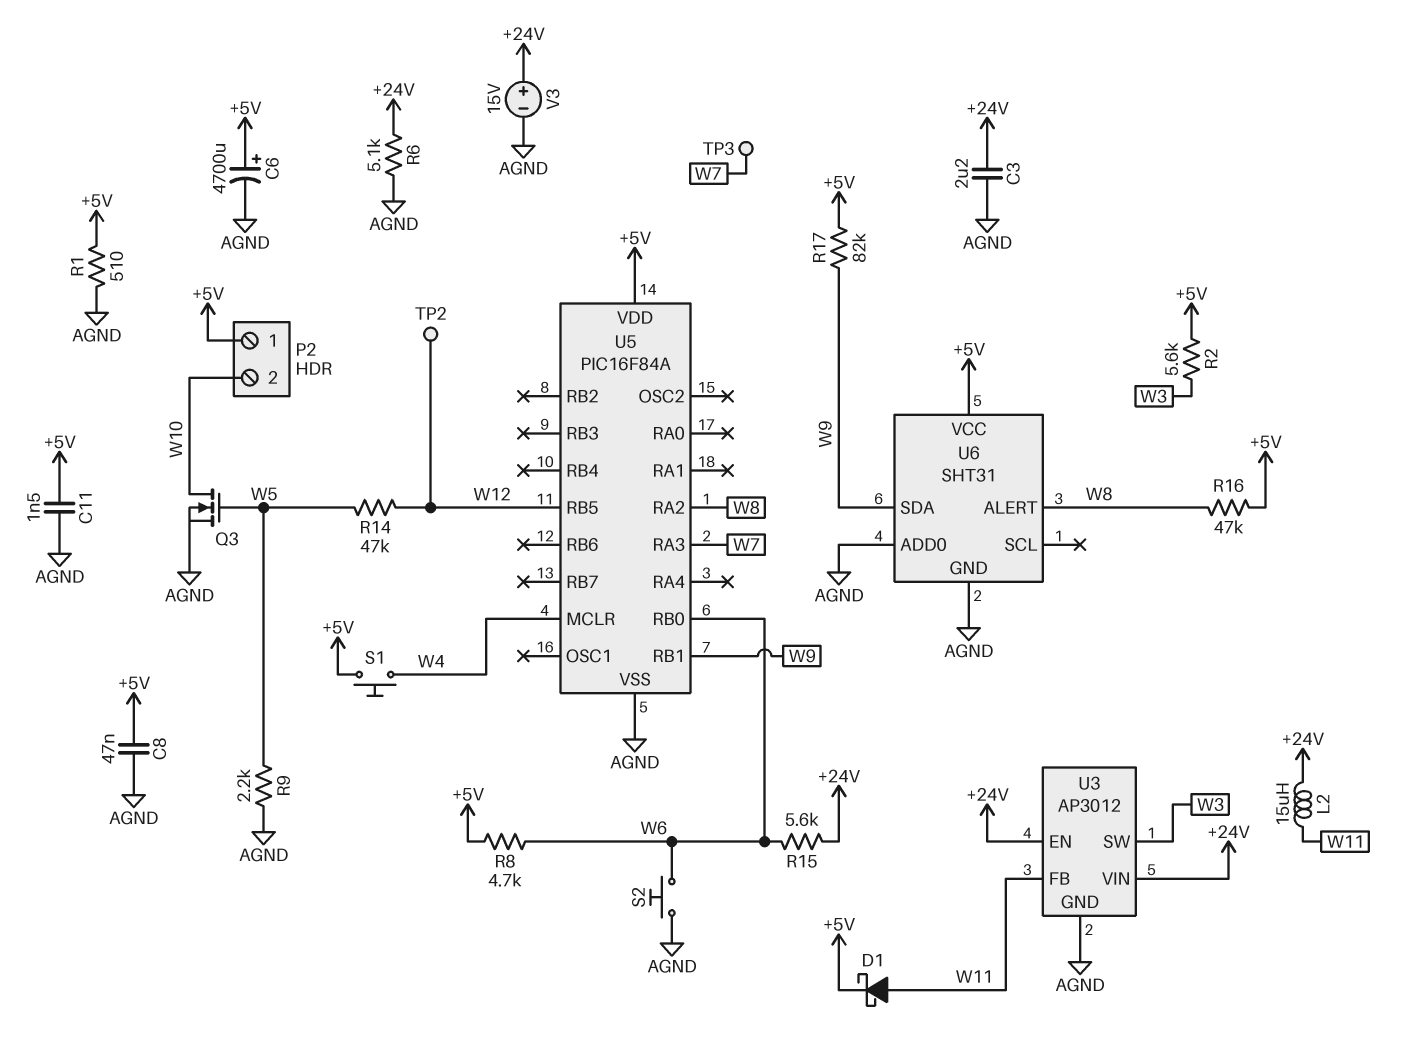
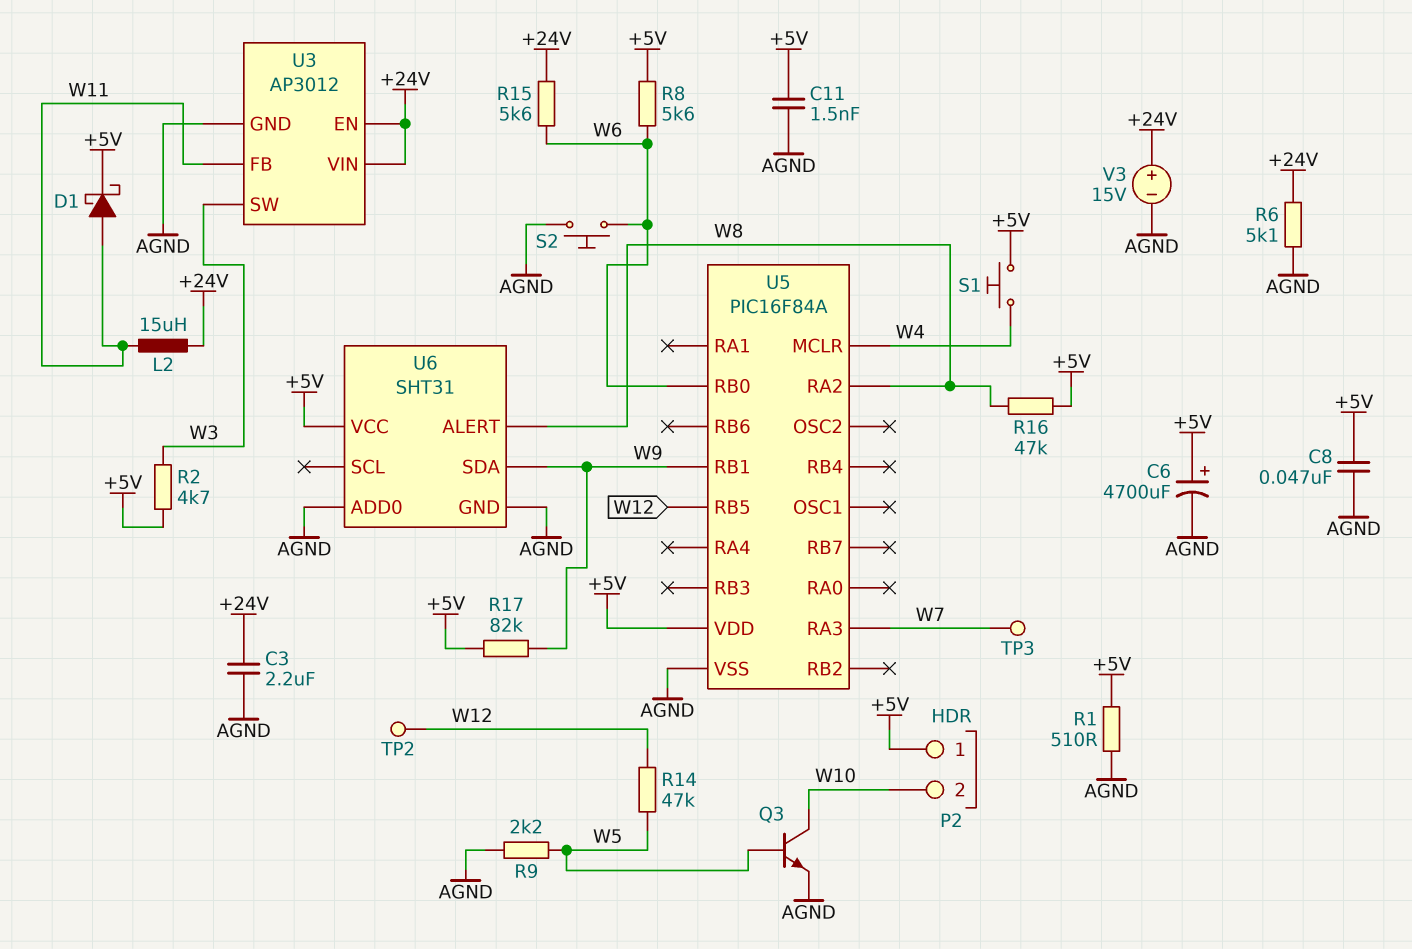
Q3: NMOS (G W5, D W10, S AGND) -> NPN (B W5, C W10, E AGND)
R2: 5.6k (+5V, W3) -> 4.7k (+5V, W3)
R8: 4.7k (+5V, W6) -> 5.6k (+5V, W6)

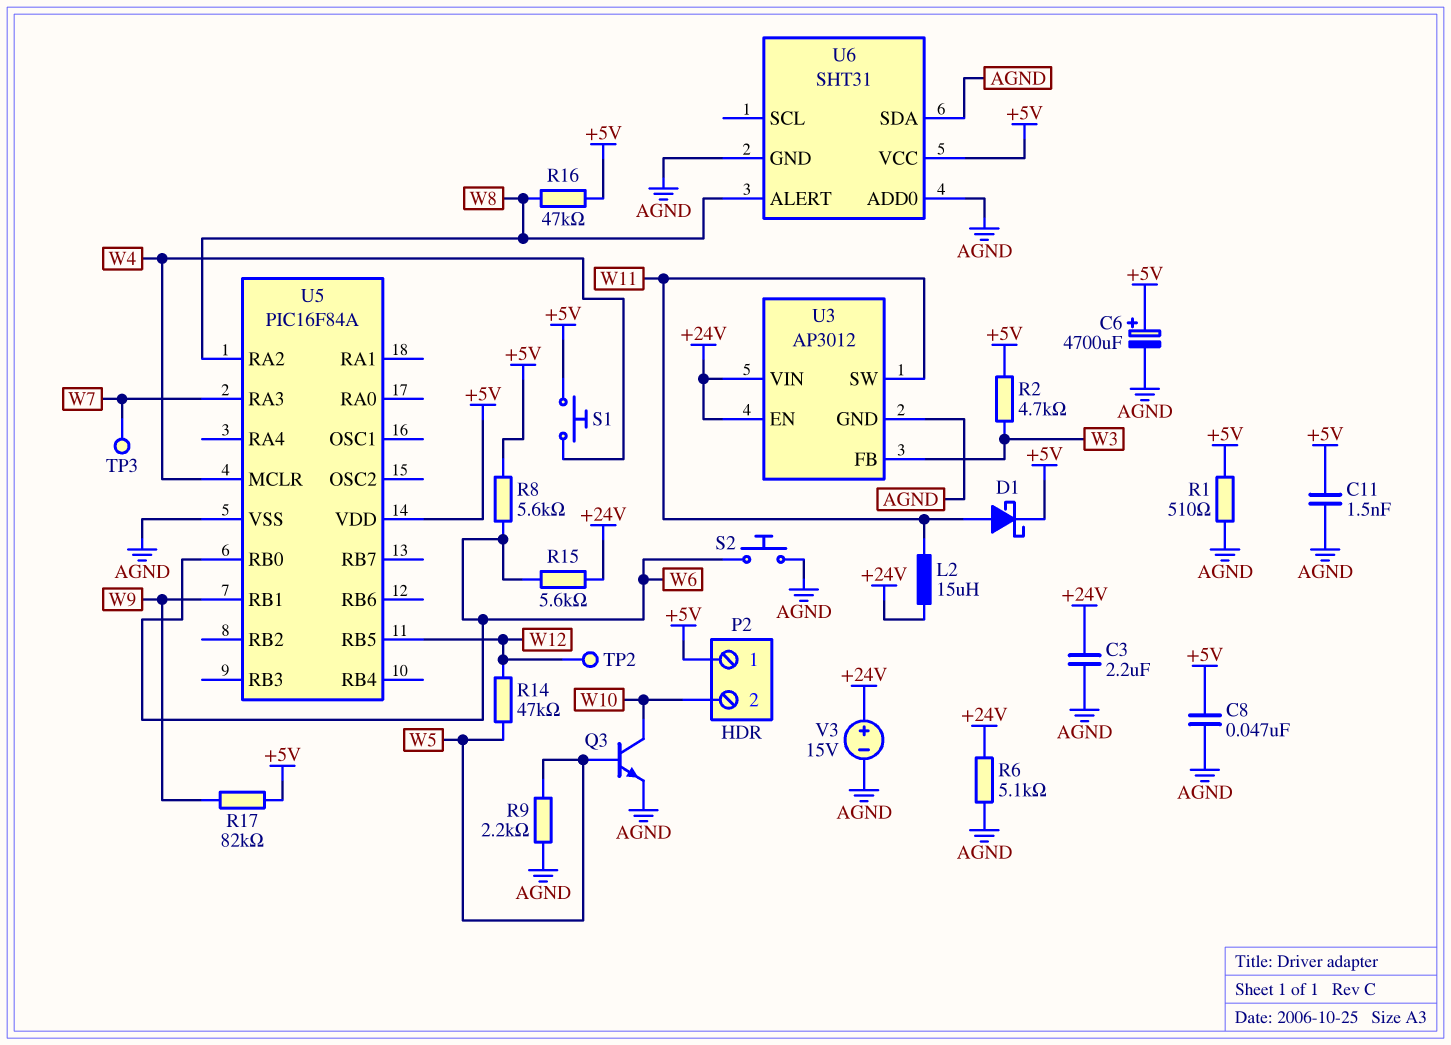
U3 pin FB: W11 -> W3
U3 pin SW: W3 -> W11
U6 pin SDA: W9 -> AGND

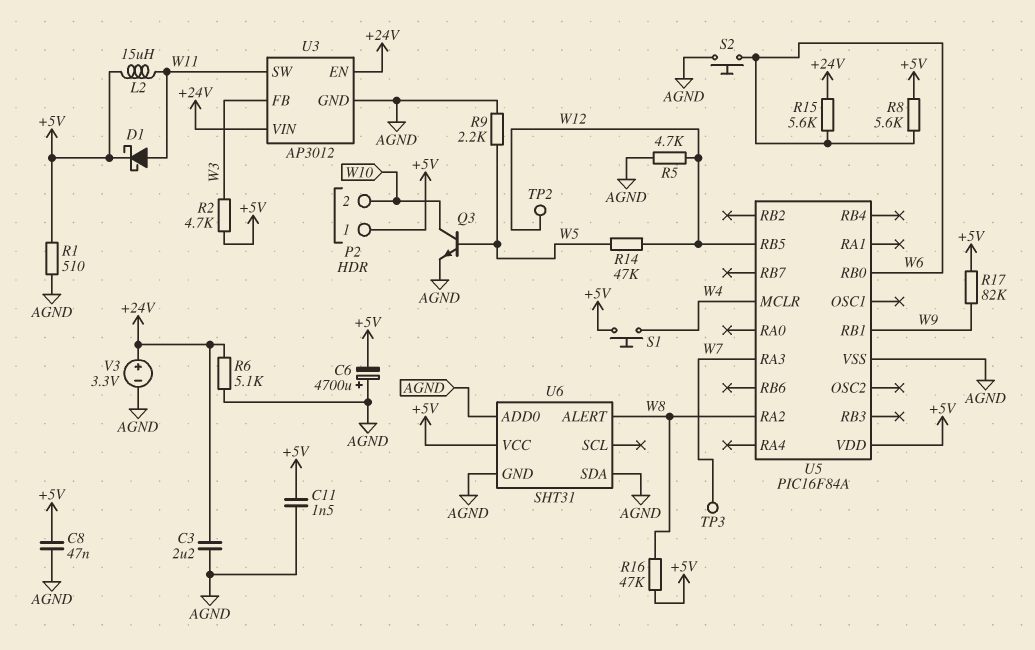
C6: 4700uF (plus +5V, minus AGND) -> 4700uF (plus AGND, minus +5V)
L2: 15uH (+24V, W11) -> 15uH (+5V, W11)
R5: none -> 4.7k (AGND, W12)
V3: 15V (plus +24V, minus AGND) -> 3.3V (plus +24V, minus AGND)

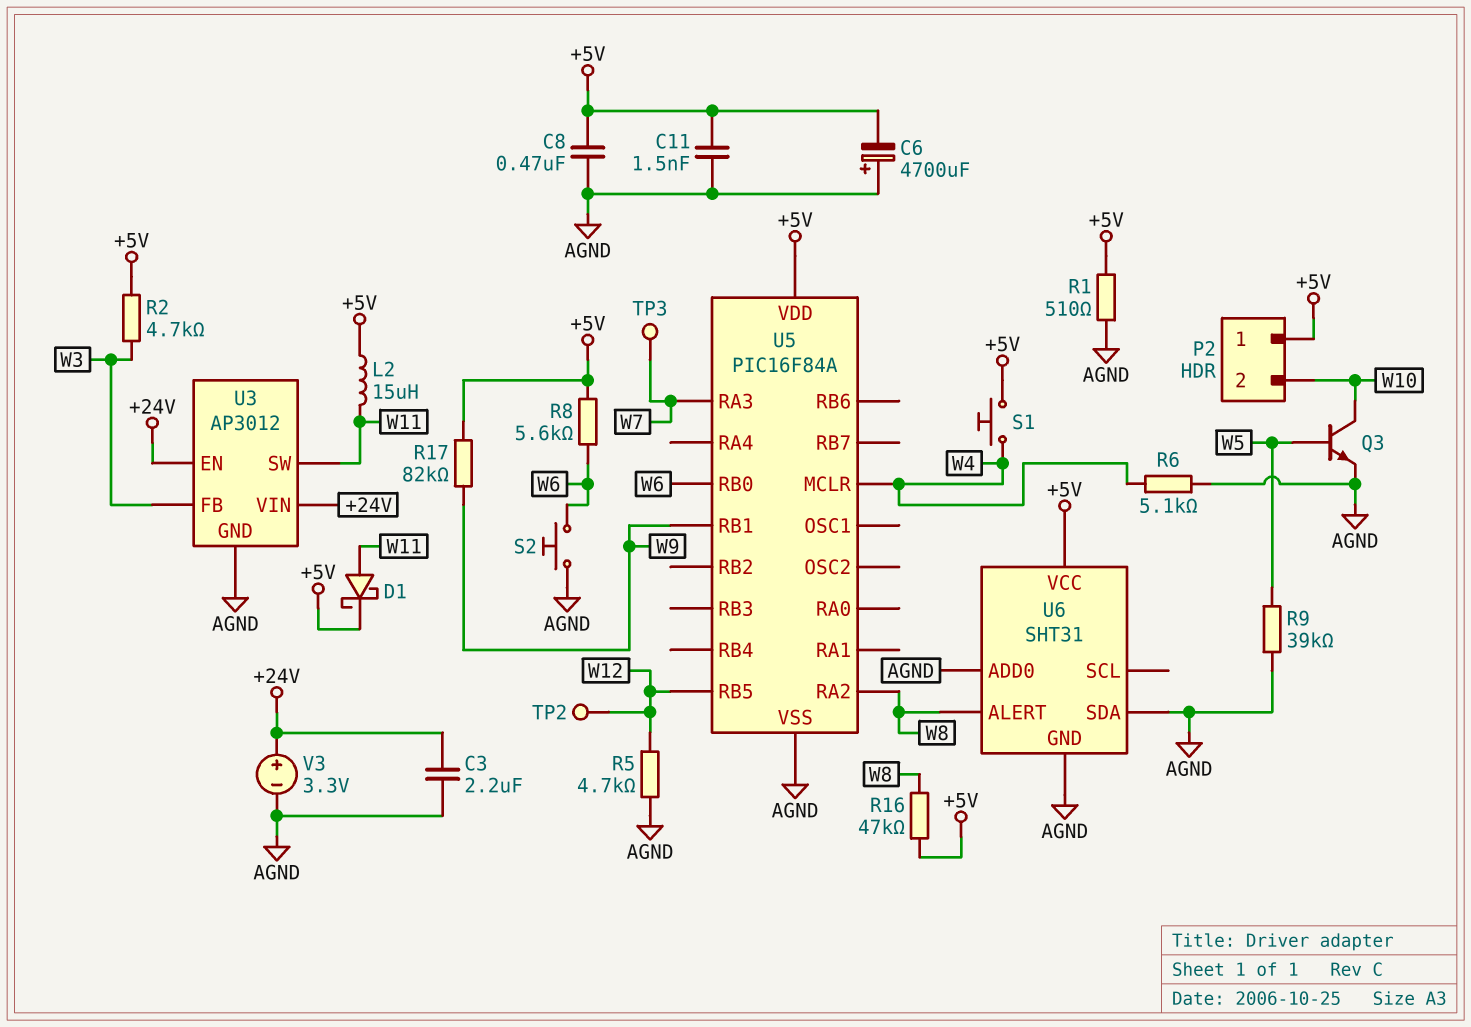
C8: 47nF (+5V, AGND) -> 470nF (+5V, AGND)
R6: 5.1k (+24V, AGND) -> 5.1k (AGND, W4)
R9: 2.2k (AGND, W5) -> 39k (AGND, W5)
R14: 47k (W5, W12) -> none
R15: 5.6k (+24V, W6) -> none

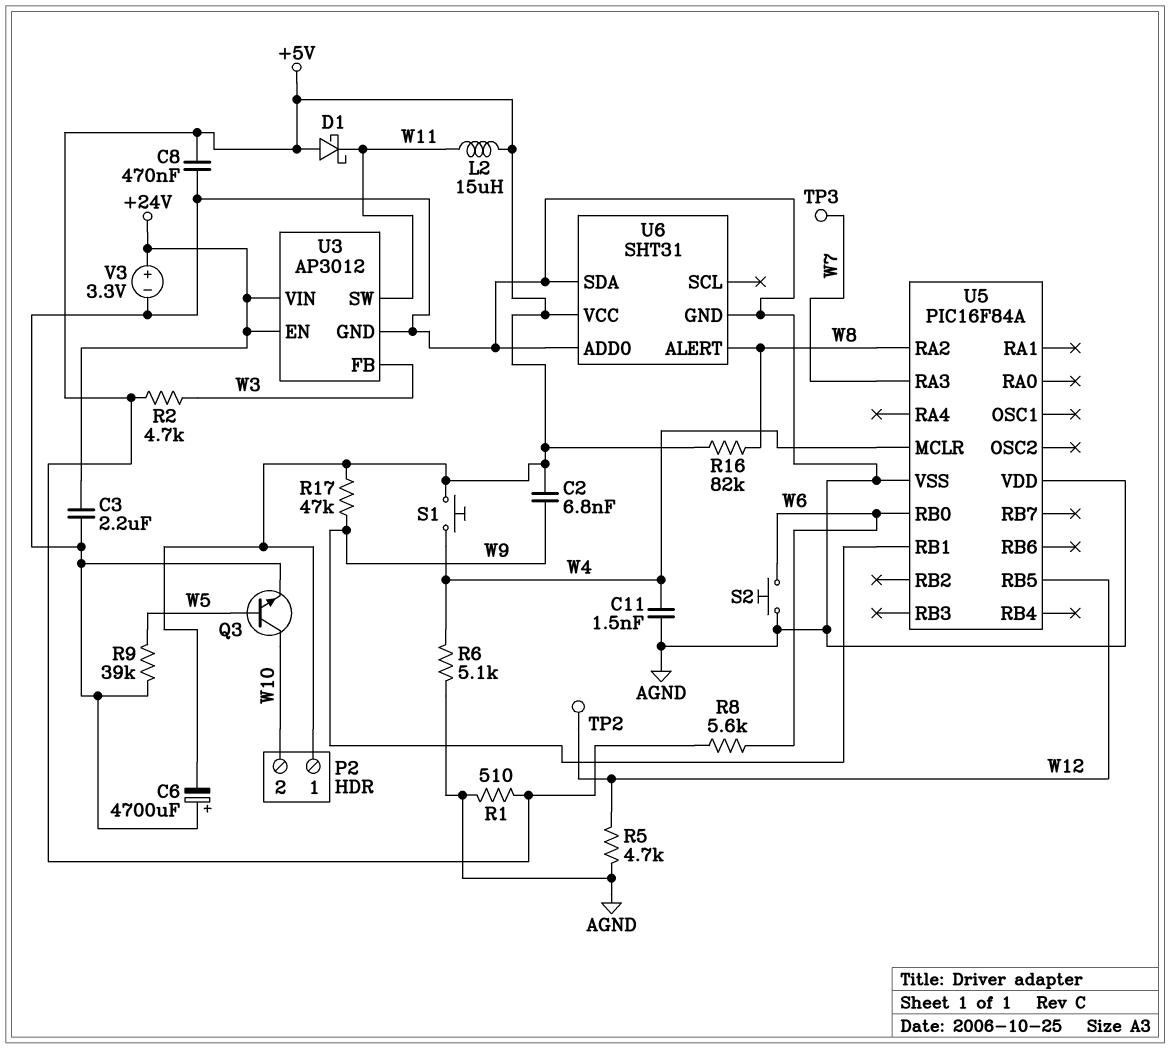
C2: none -> 6.8nF (+5V, W9)
C11: 1.5nF (+5V, AGND) -> 1.5nF (AGND, W4)
D1: schottky (A W11, K +5V) -> schottky (A +5V, K W11)
R16: 47k (+5V, W8) -> 82k (+5V, W8)
R17: 82k (+5V, W9) -> 47k (+5V, W9)
U5 pin VDD: +5V -> AGND

